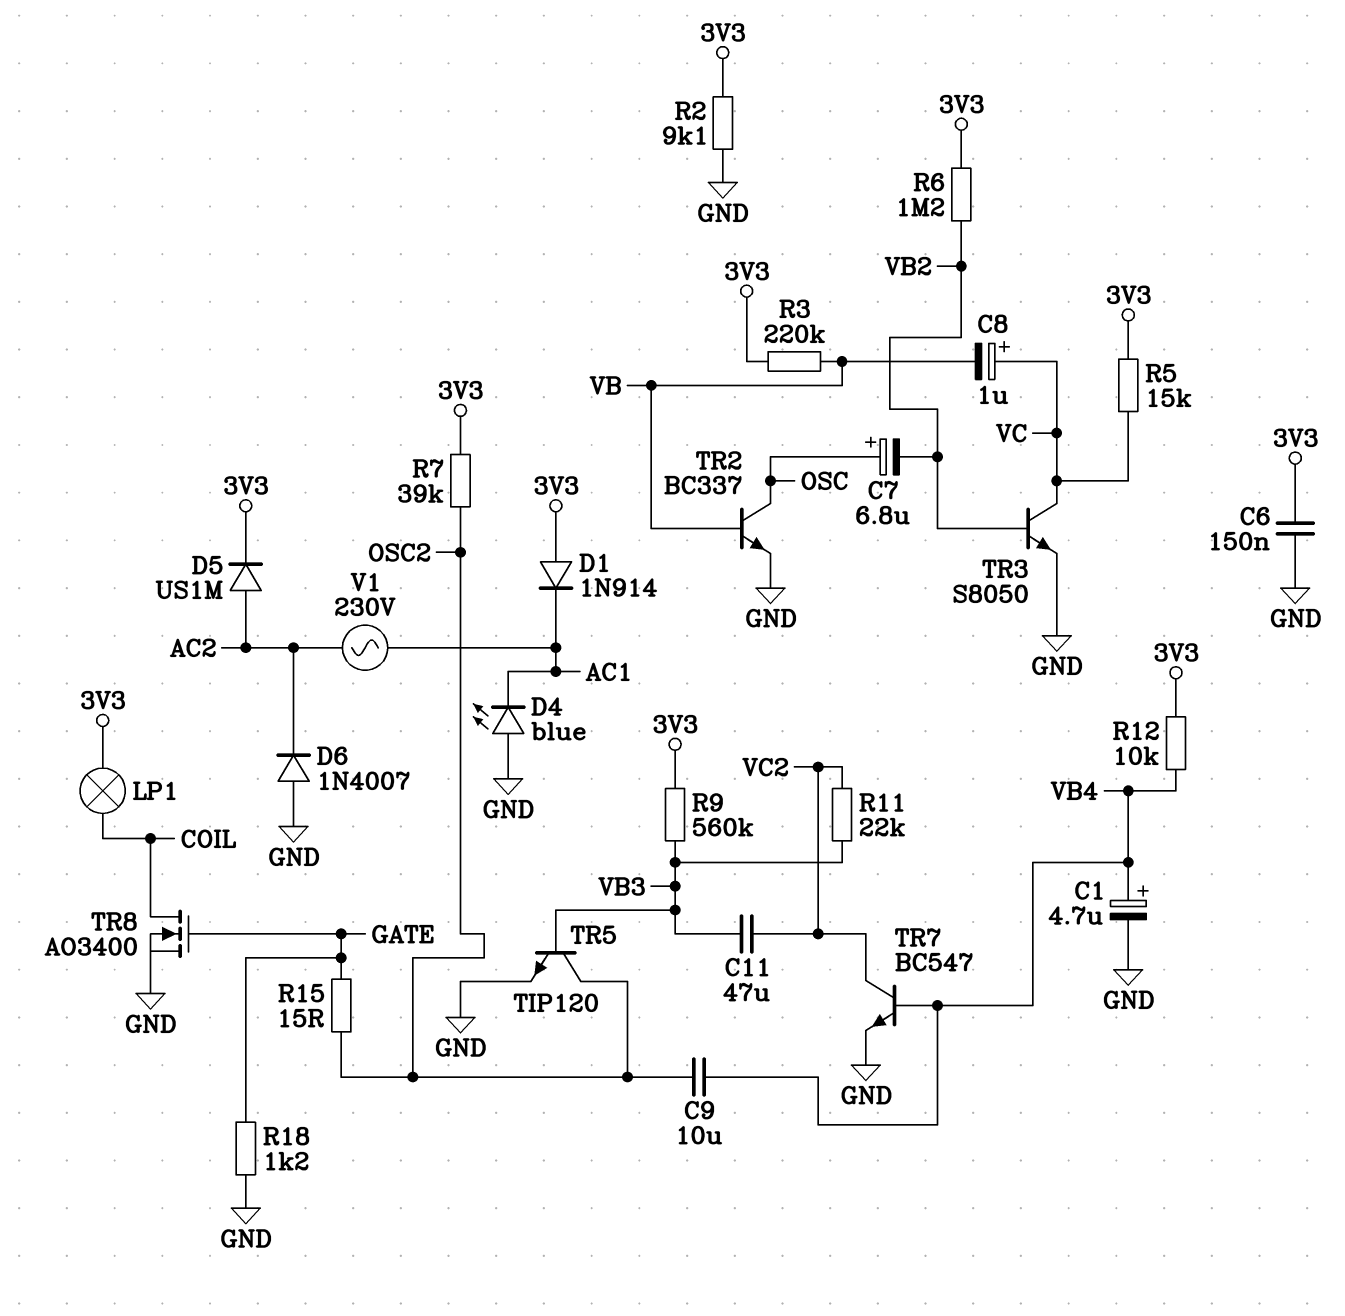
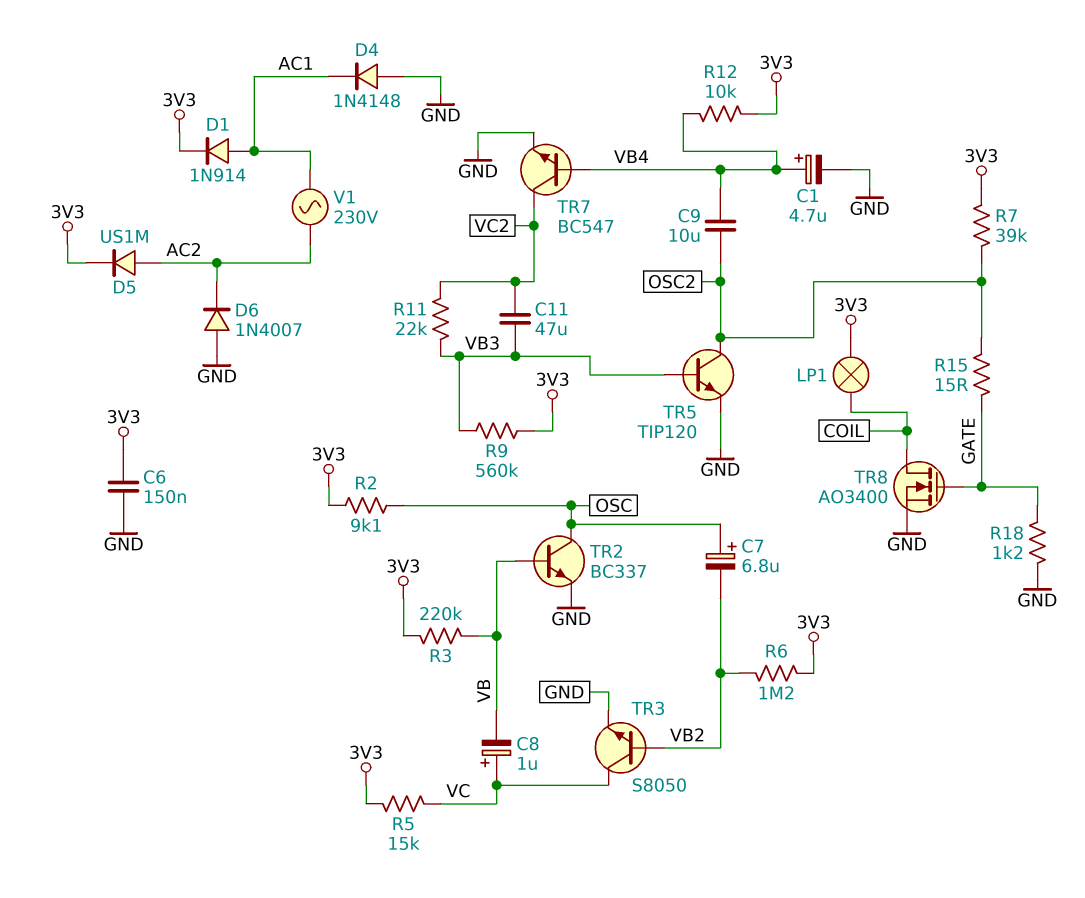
D1: diode 1N914 (A 3V3, K AC1) -> diode 1N914 (A AC1, K 3V3)
D4: LED blue (A GND, K AC1) -> diode 1N4148 (A GND, K AC1)
R2: 9.1k (3V3, GND) -> 9.1k (3V3, OSC)

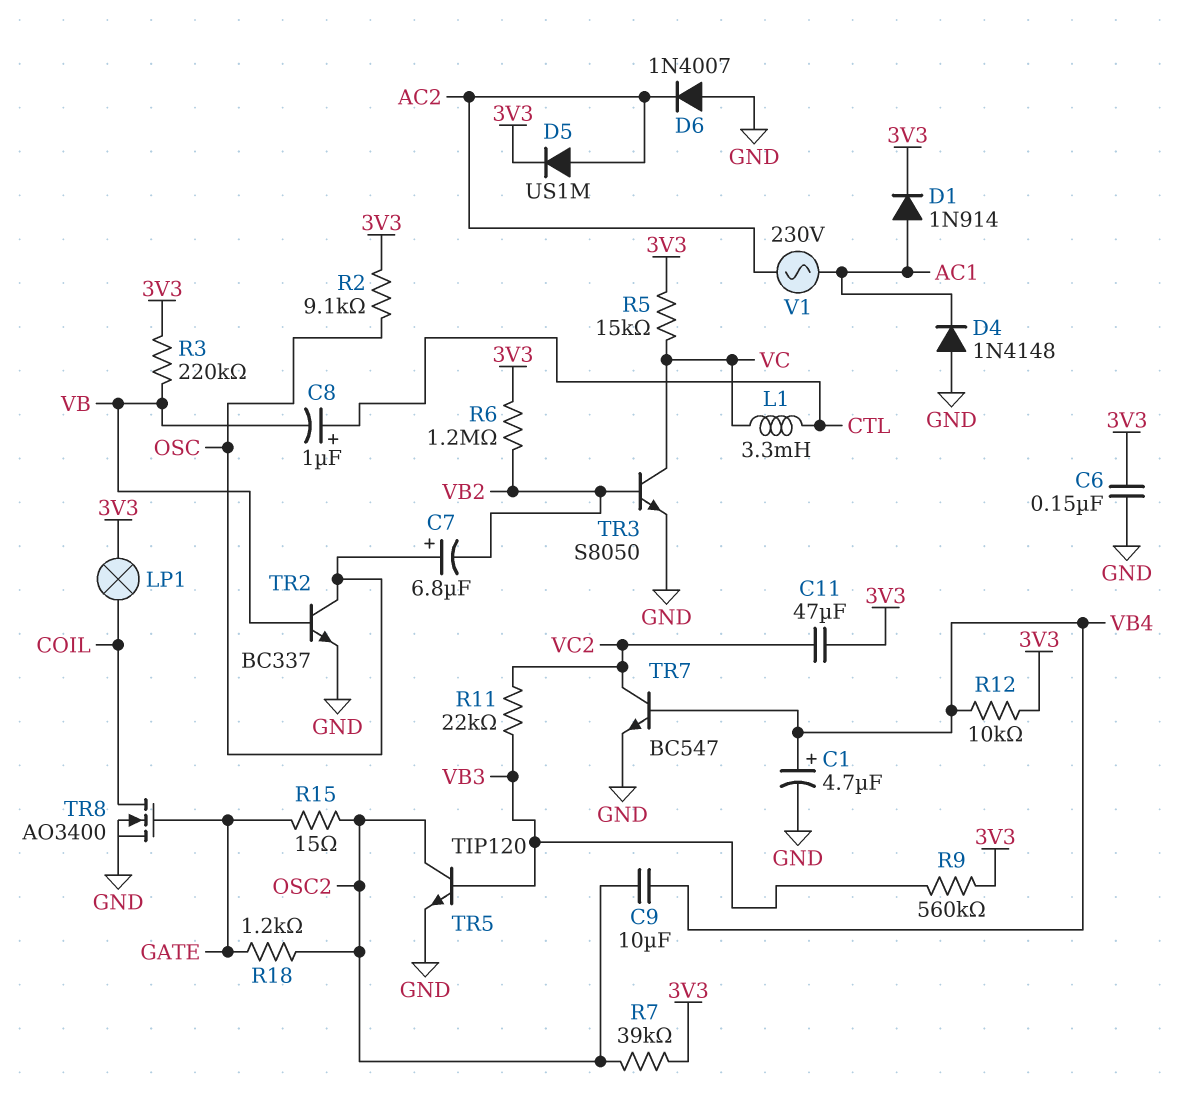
C8: 1uF (plus VC, minus VB) -> 1uF (plus CTL, minus VB)
C11: 47uF (VB3, VC2) -> 47uF (3V3, VC2)
L1: none -> 3.3mH (CTL, VC)
R18: 1.2k (GATE, GND) -> 1.2k (GATE, OSC2)

